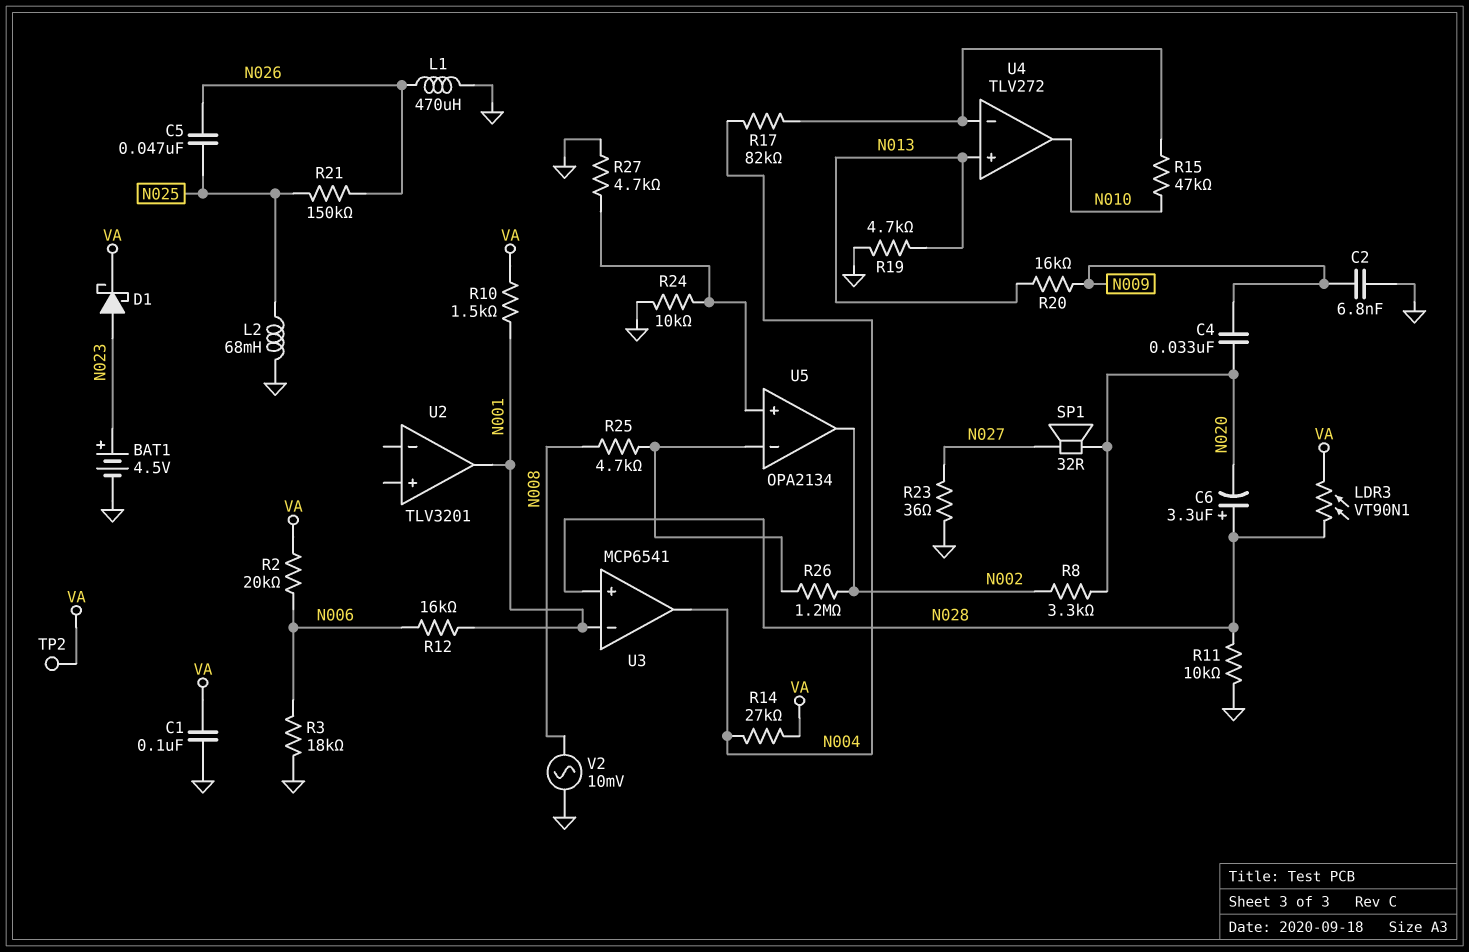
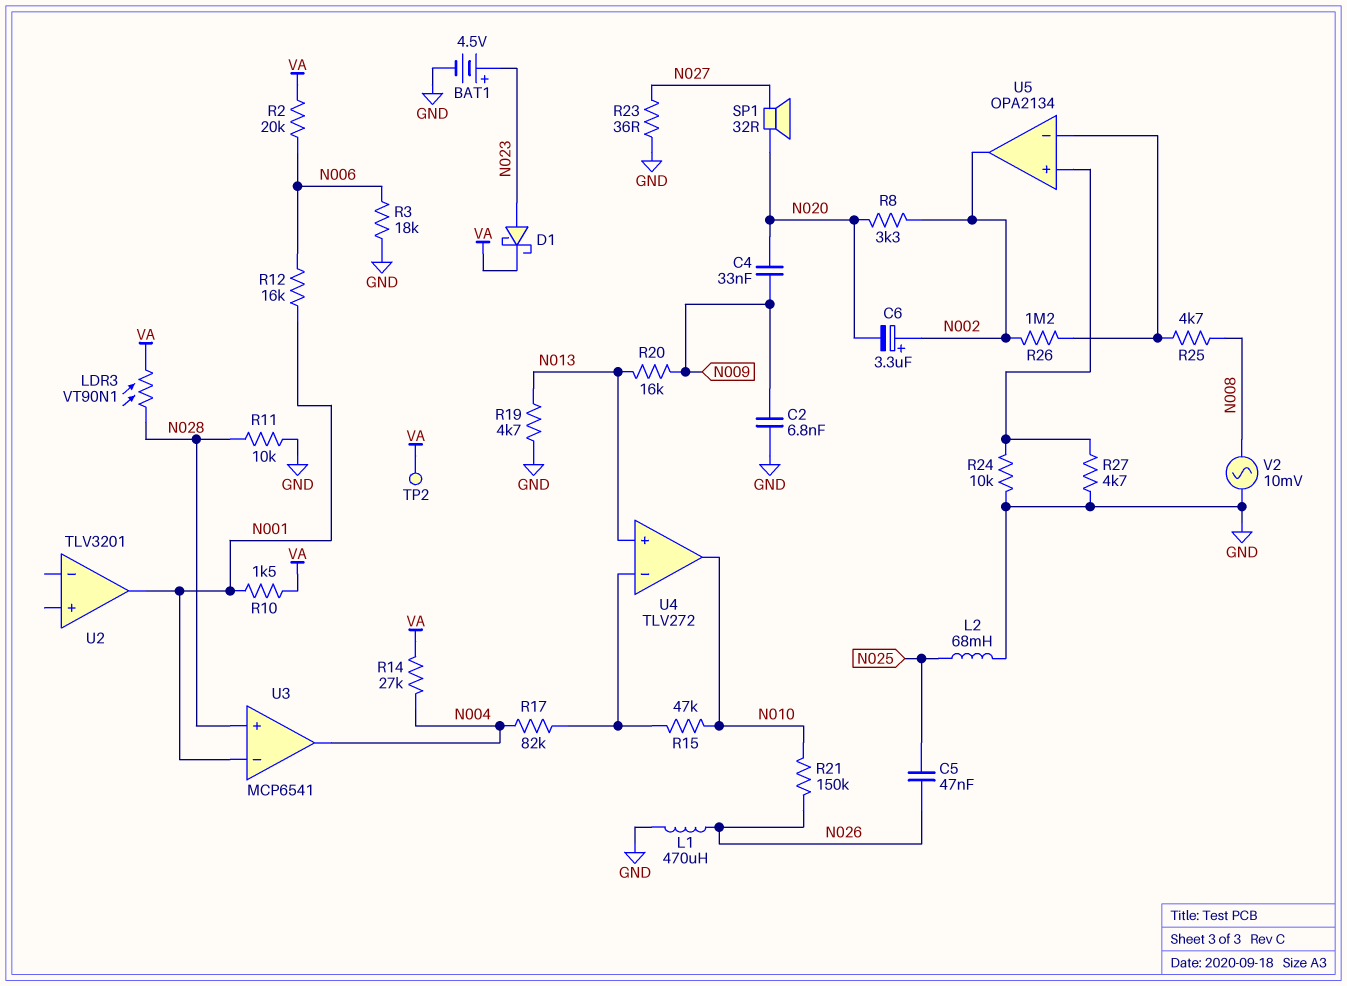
C1: 100nF (GND, VA) -> none
C6: 3.3uF (plus N028, minus N020) -> 3.3uF (plus N002, minus N020)
R21: 150k (N025, N026) -> 150k (N010, N026)

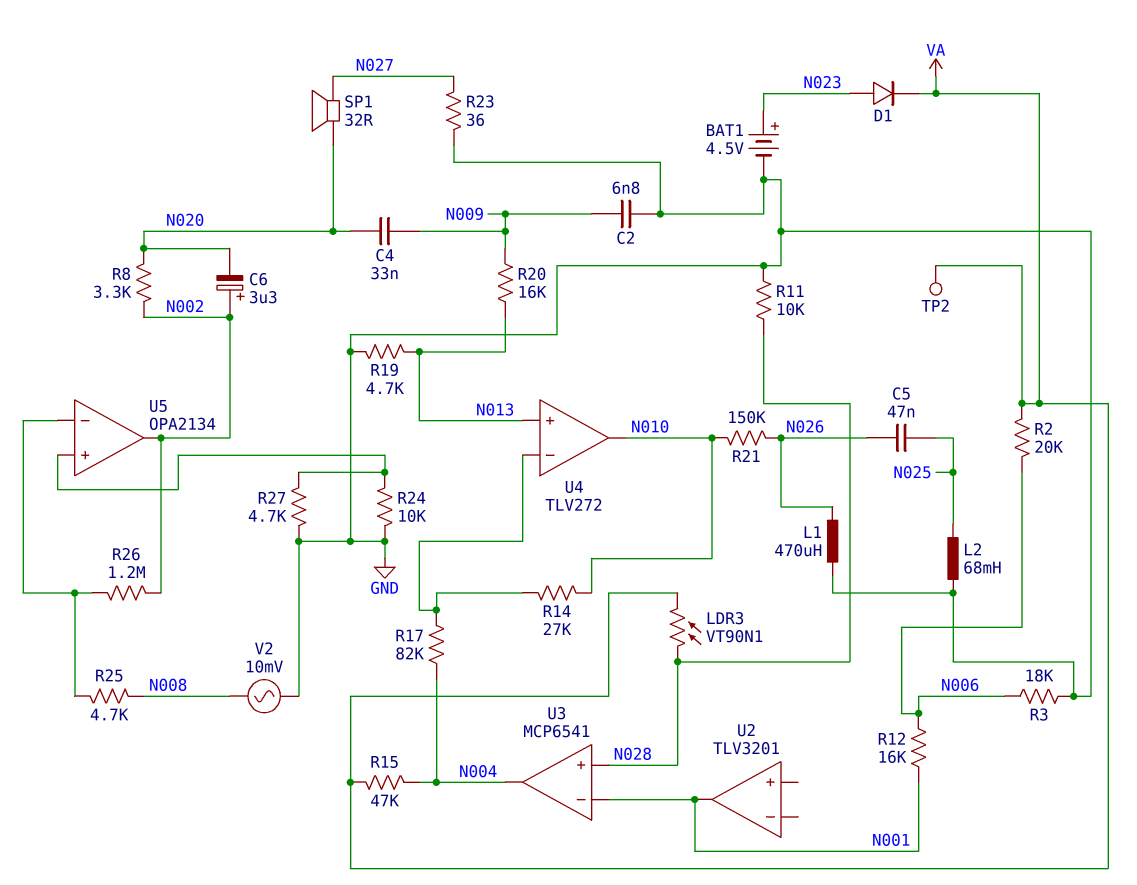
D1: schottky (A N023, K VA) -> diode (A N023, K VA)
R10: 1.5k (N001, VA) -> none
R14: 27k (N004, VA) -> 27k (N010, U4/in-)
R15: 47k (N010, U4/in-) -> 47k (N004, VA)

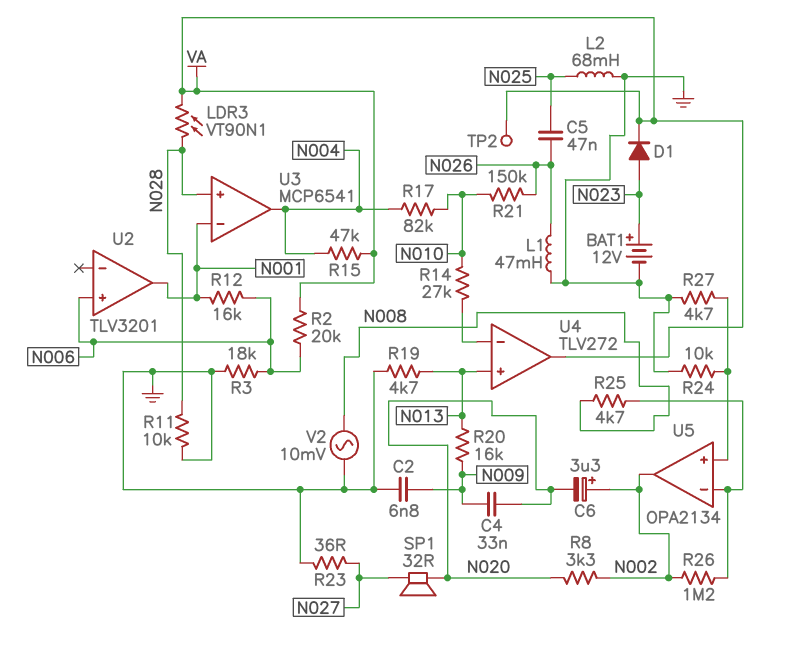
BAT1: 4.5V (plus N023, minus GND) -> 12V (plus N023, minus GND)
L1: 470uH (GND, N026) -> 47mH (GND, N026)
R17: 82k (N004, U4/in-) -> 82k (N004, N010)
U2 pin in+: none -> N006
U4 pin out: N010 -> VA

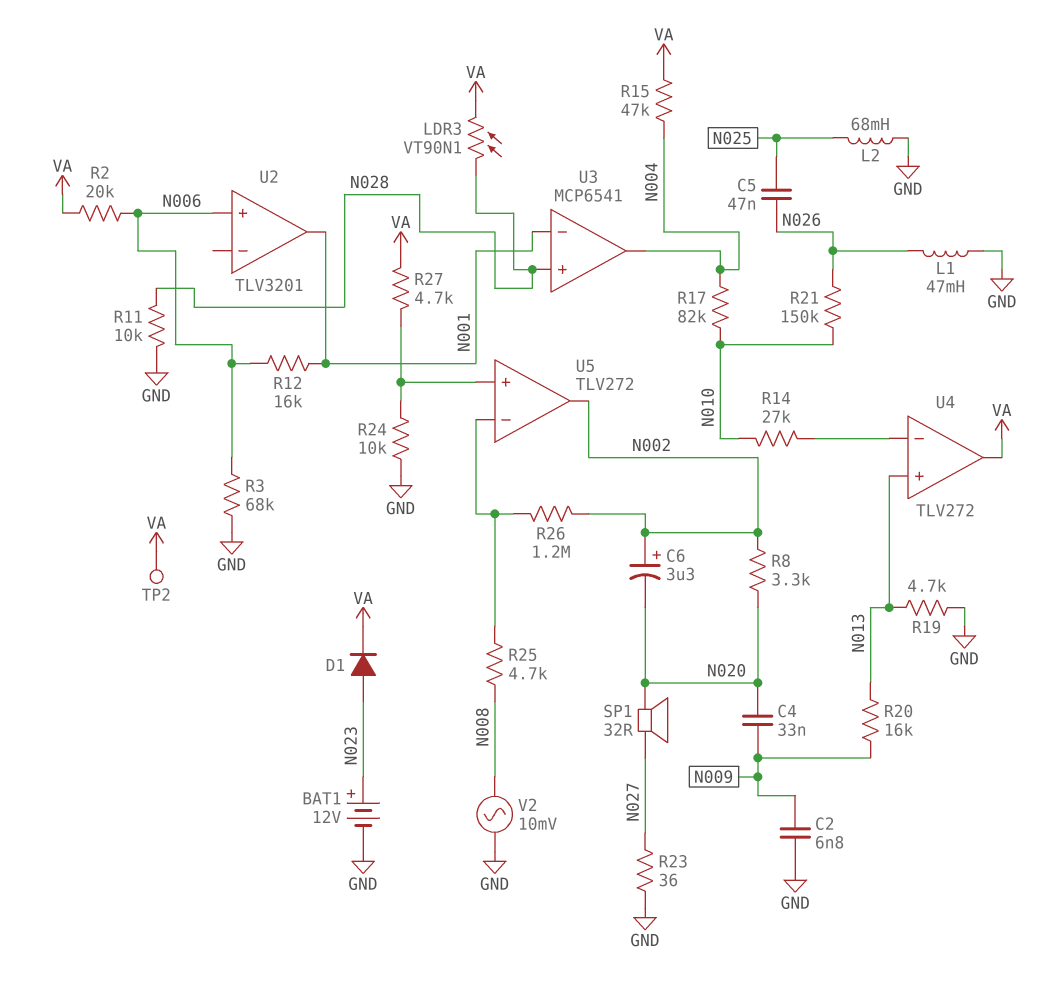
R3: 18k (GND, N006) -> 68k (GND, N006)
R27: 4.7k (GND, U5/in+) -> 4.7k (U5/in+, VA)
U5: OPA2134 -> TLV272

